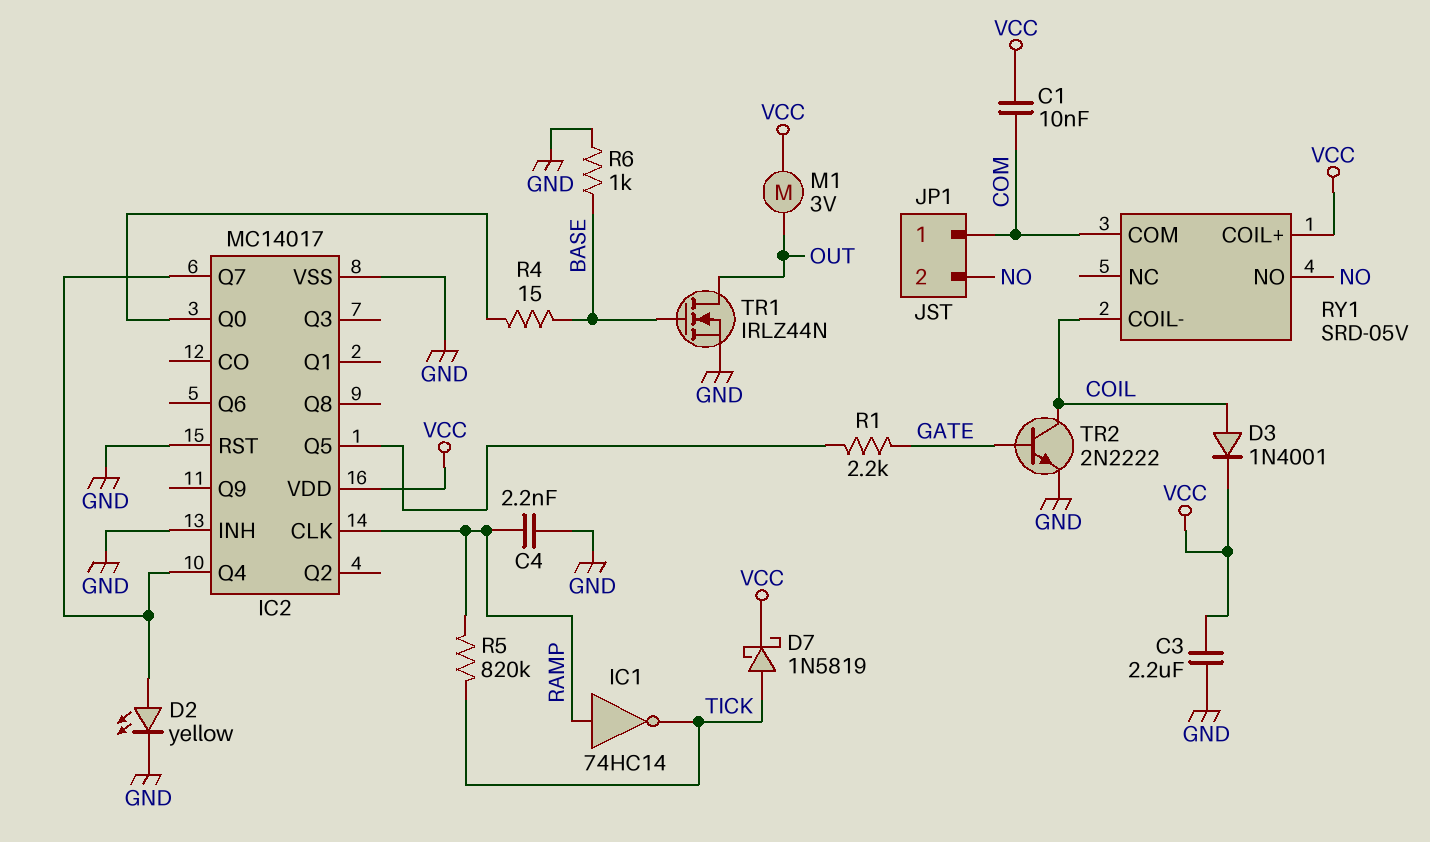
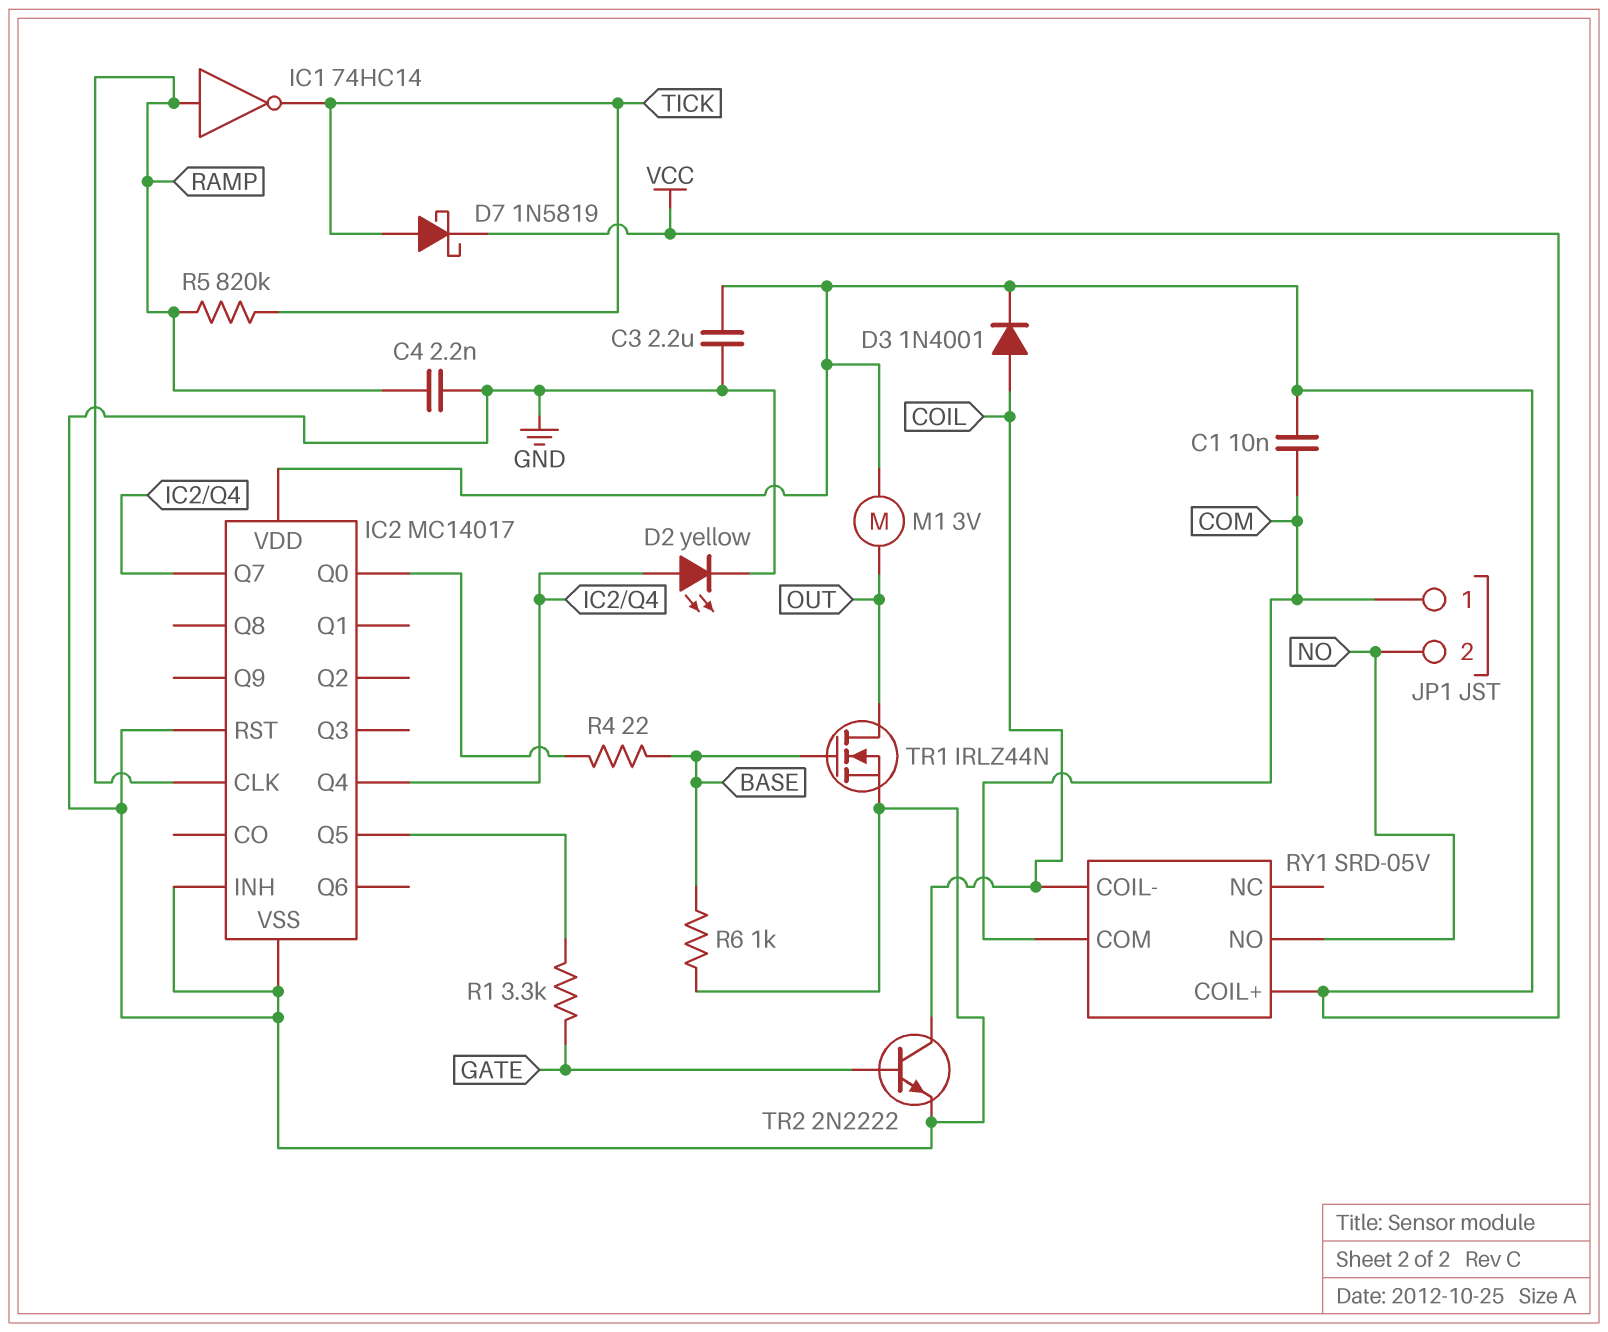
R1: 2.2k (GATE, IC2/Q5) -> 3.3k (GATE, IC2/Q5)
R4: 15 (BASE, IC2/Q0) -> 22 (BASE, IC2/Q0)

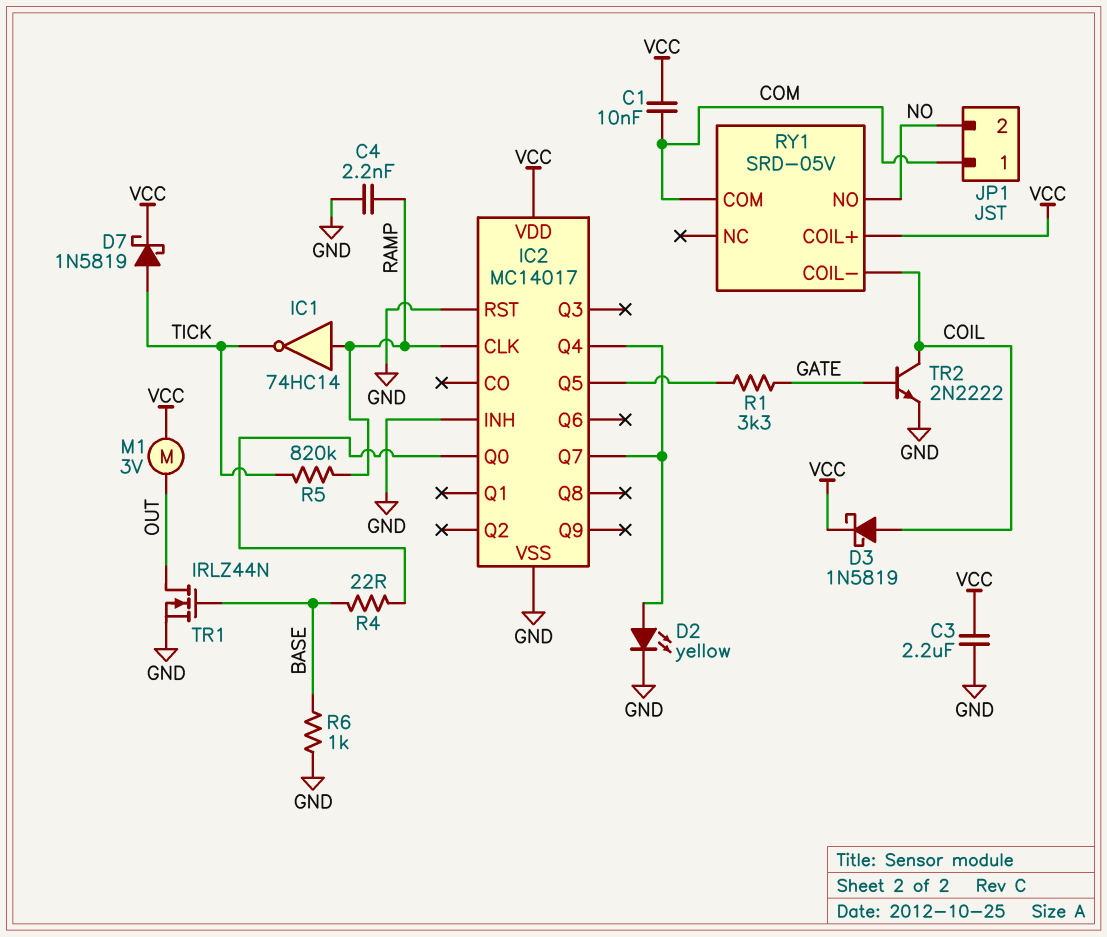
D3: diode 1N4001 (A COIL, K VCC) -> schottky 1N5819 (A COIL, K VCC)

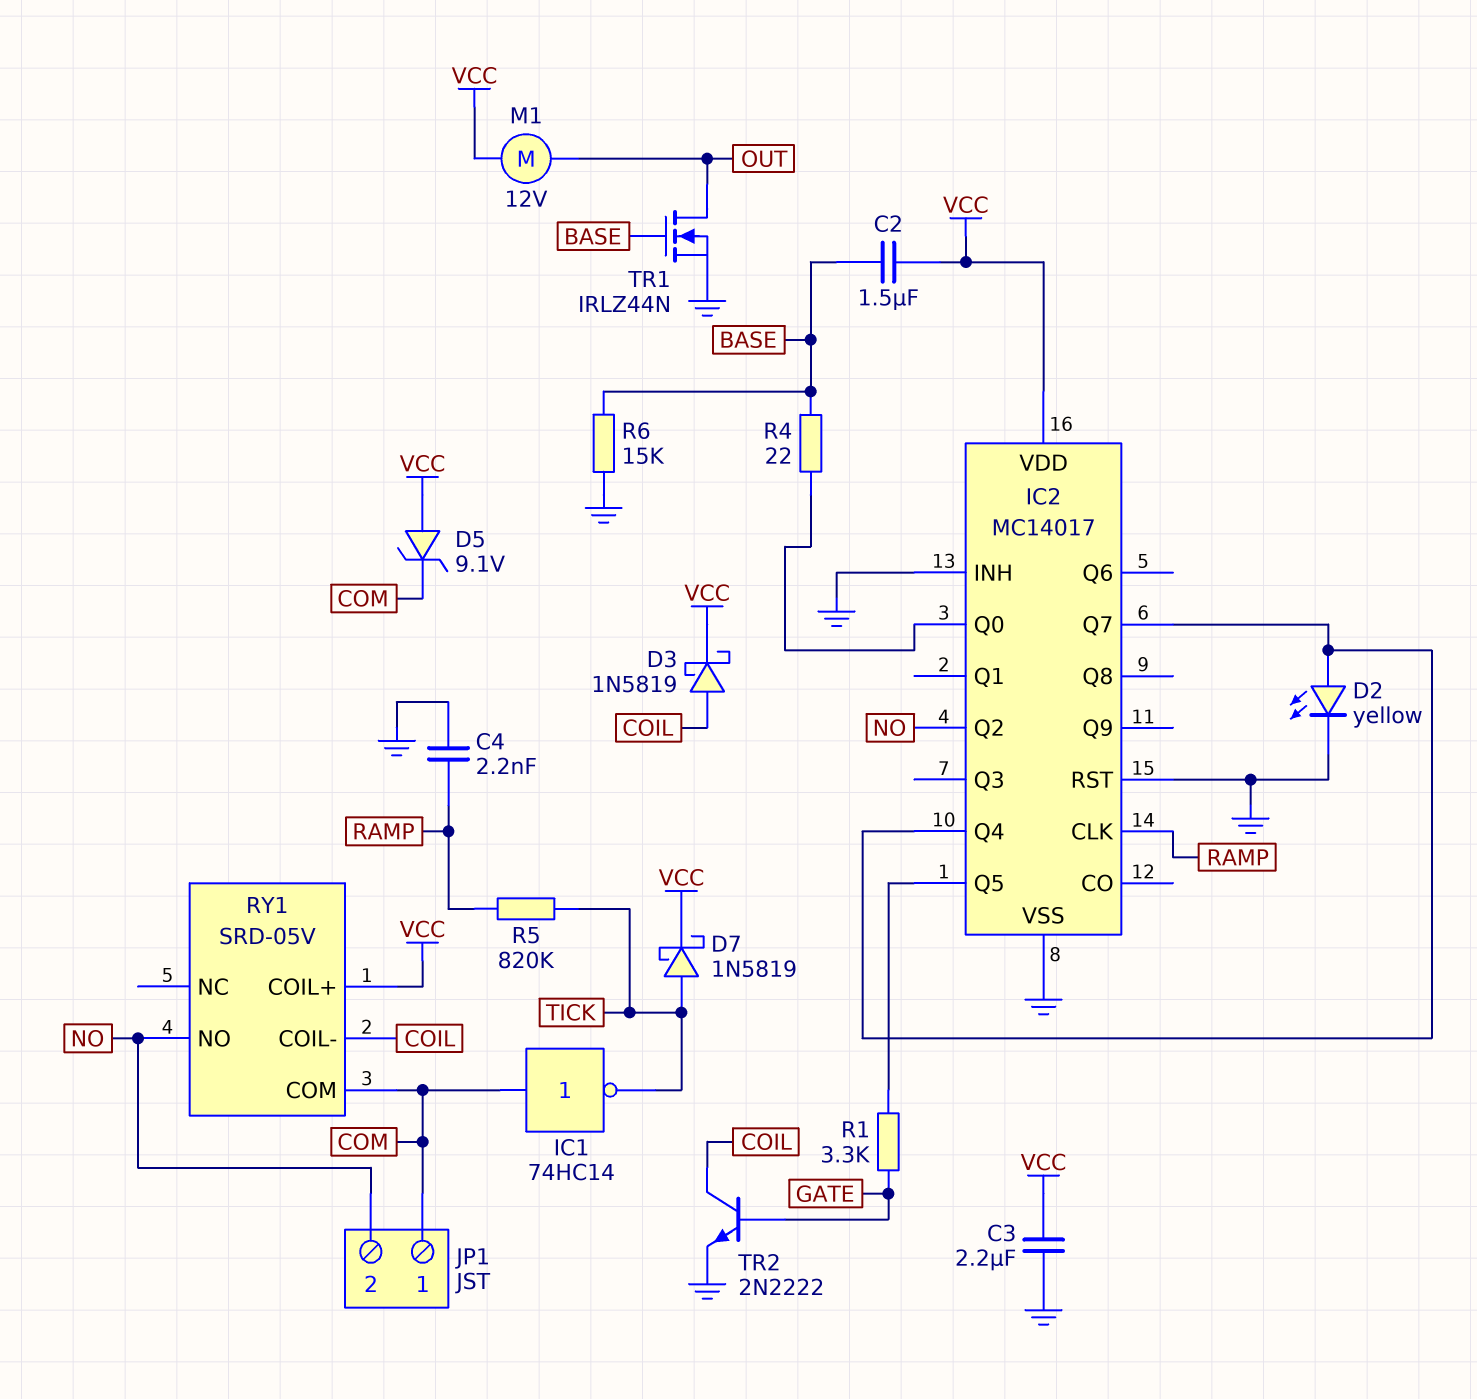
C1: 10nF (COM, VCC) -> none
C2: none -> 1.5uF (BASE, VCC)
D5: none -> zener 9.1V (A VCC, K COM)
IC1: NOT 74HC14 (in RAMP, out TICK) -> NOT 74HC14 (in COM, out TICK)
IC2 pin Q2: none -> NO
M1: motor 3V (OUT, VCC) -> motor 12V (OUT, VCC)
R6: 1k (BASE, GND) -> 15k (BASE, GND)

